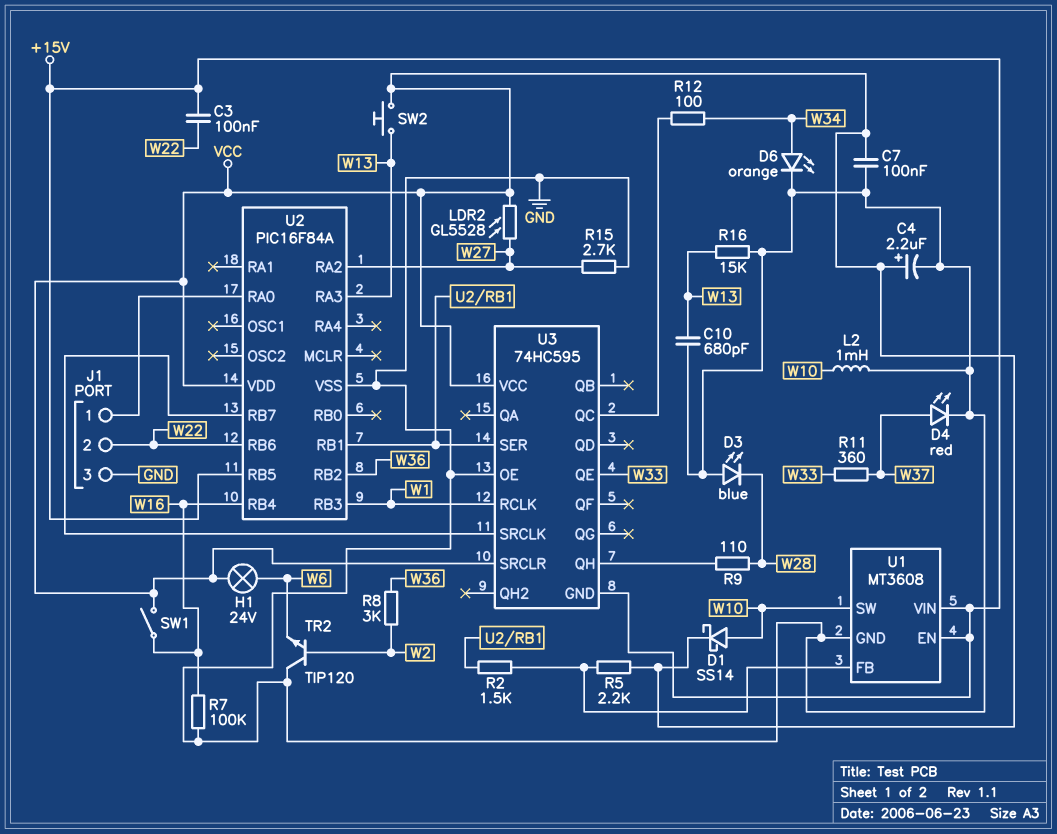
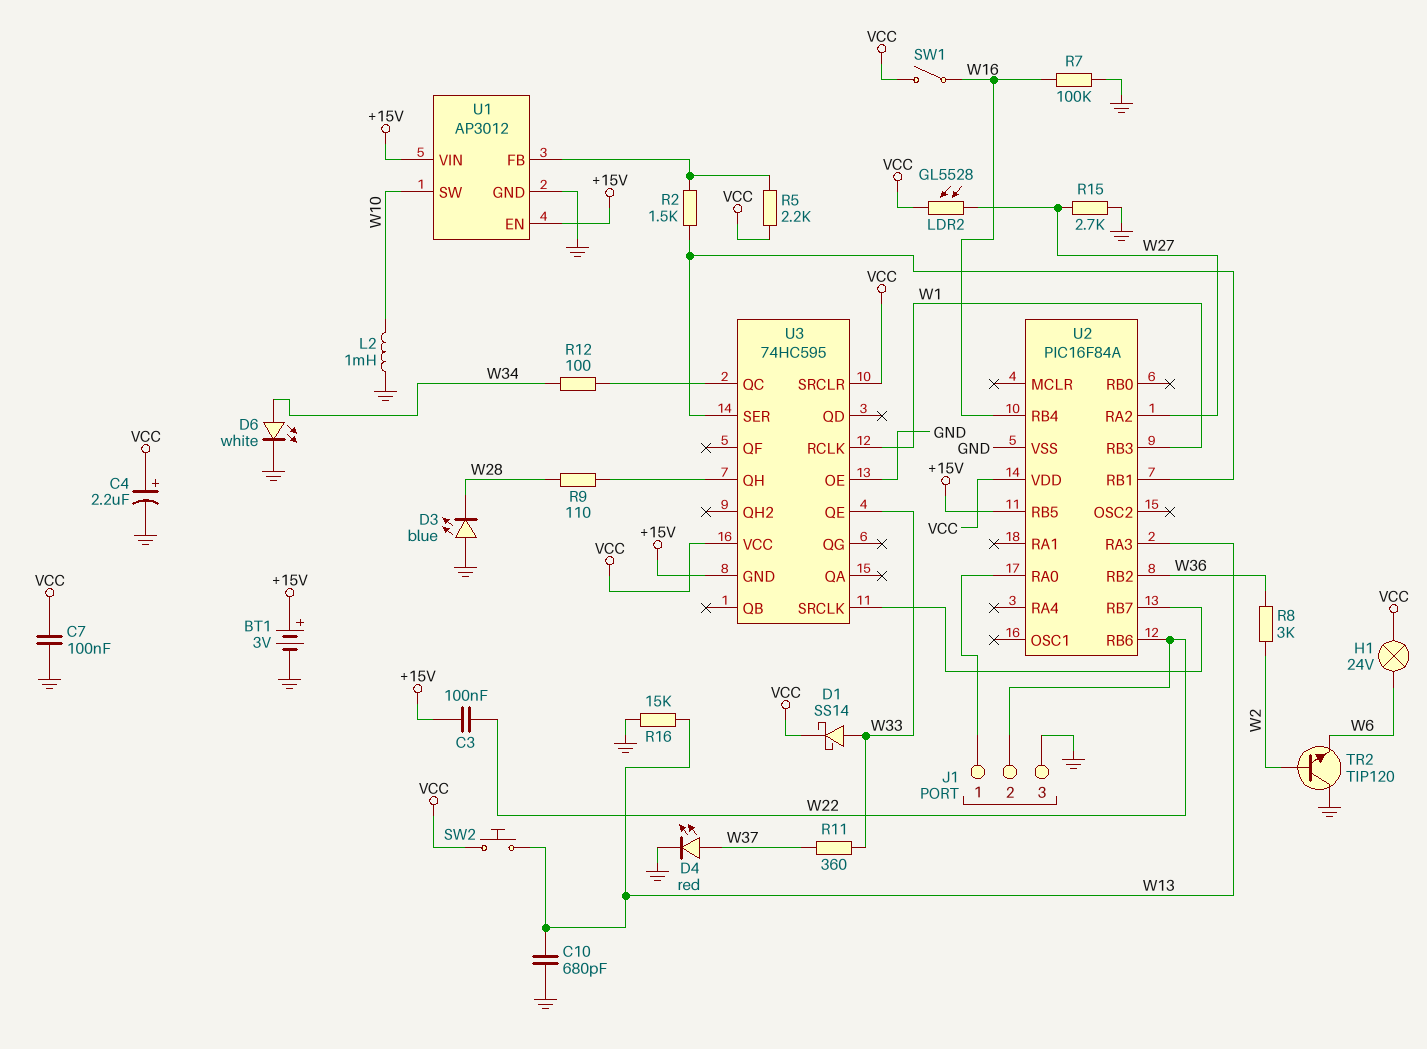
BT1: none -> 3V (plus +15V, minus GND)
D1: schottky SS14 (A W10, K VCC) -> schottky SS14 (A W33, K VCC)
D6: LED orange (A W34, K GND) -> LED white (A W34, K GND)
U1: MT3608 -> AP3012

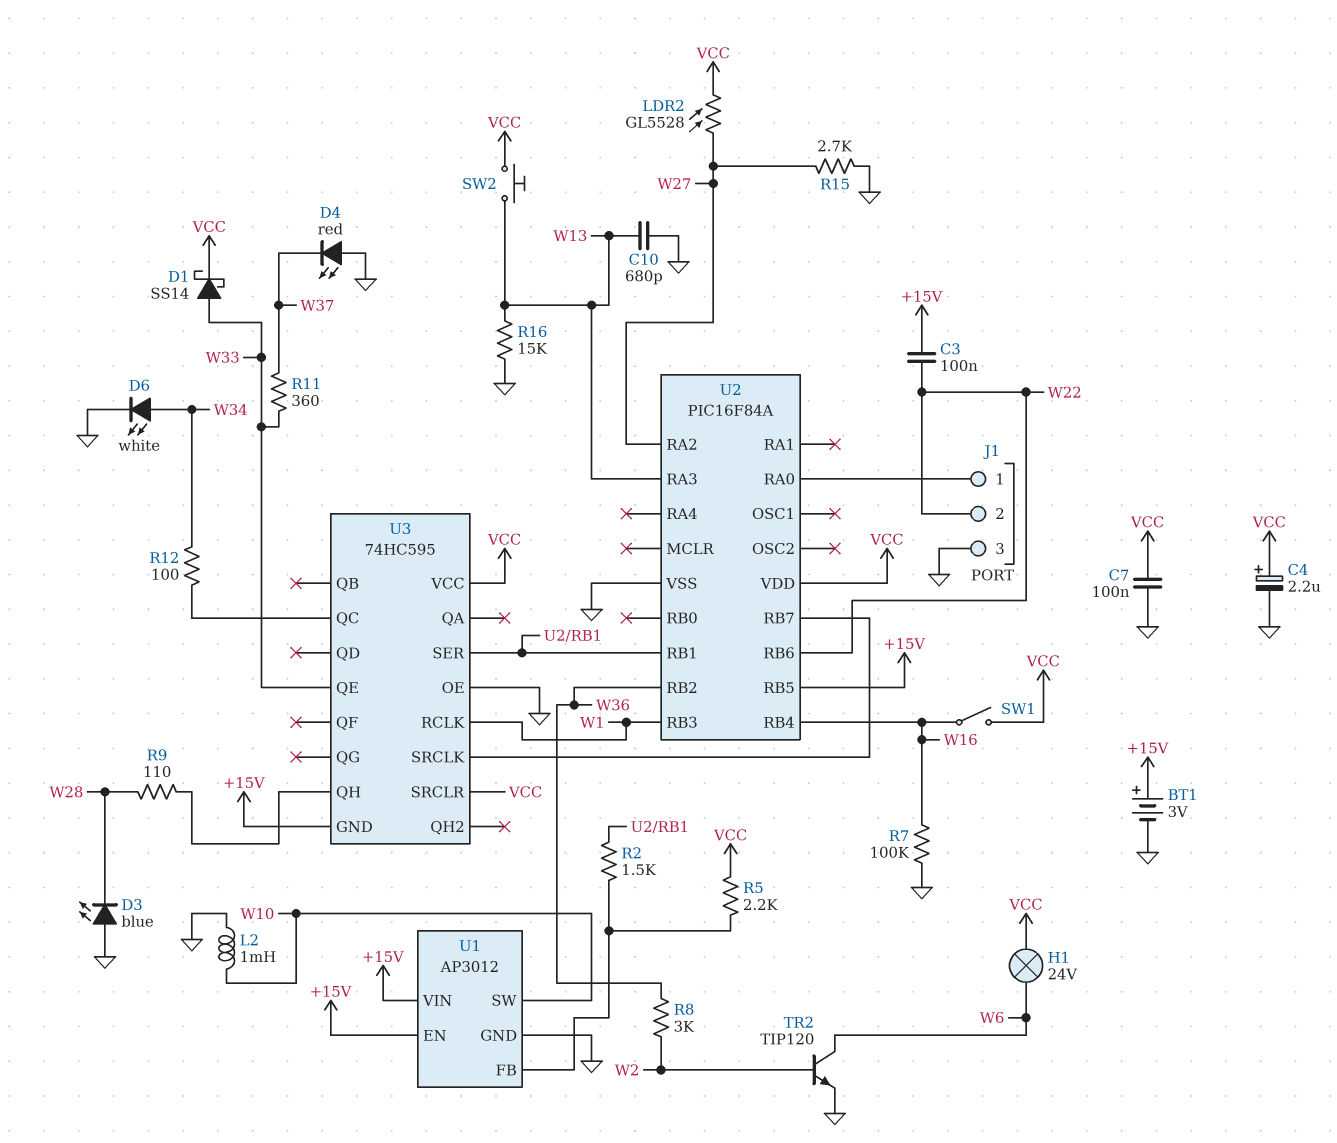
D4: LED red (A W37, K GND) -> LED red (A GND, K W37)
TR2: NPN TIP120 (B W2, C GND, E W6) -> NPN TIP120 (B W2, C W6, E GND)

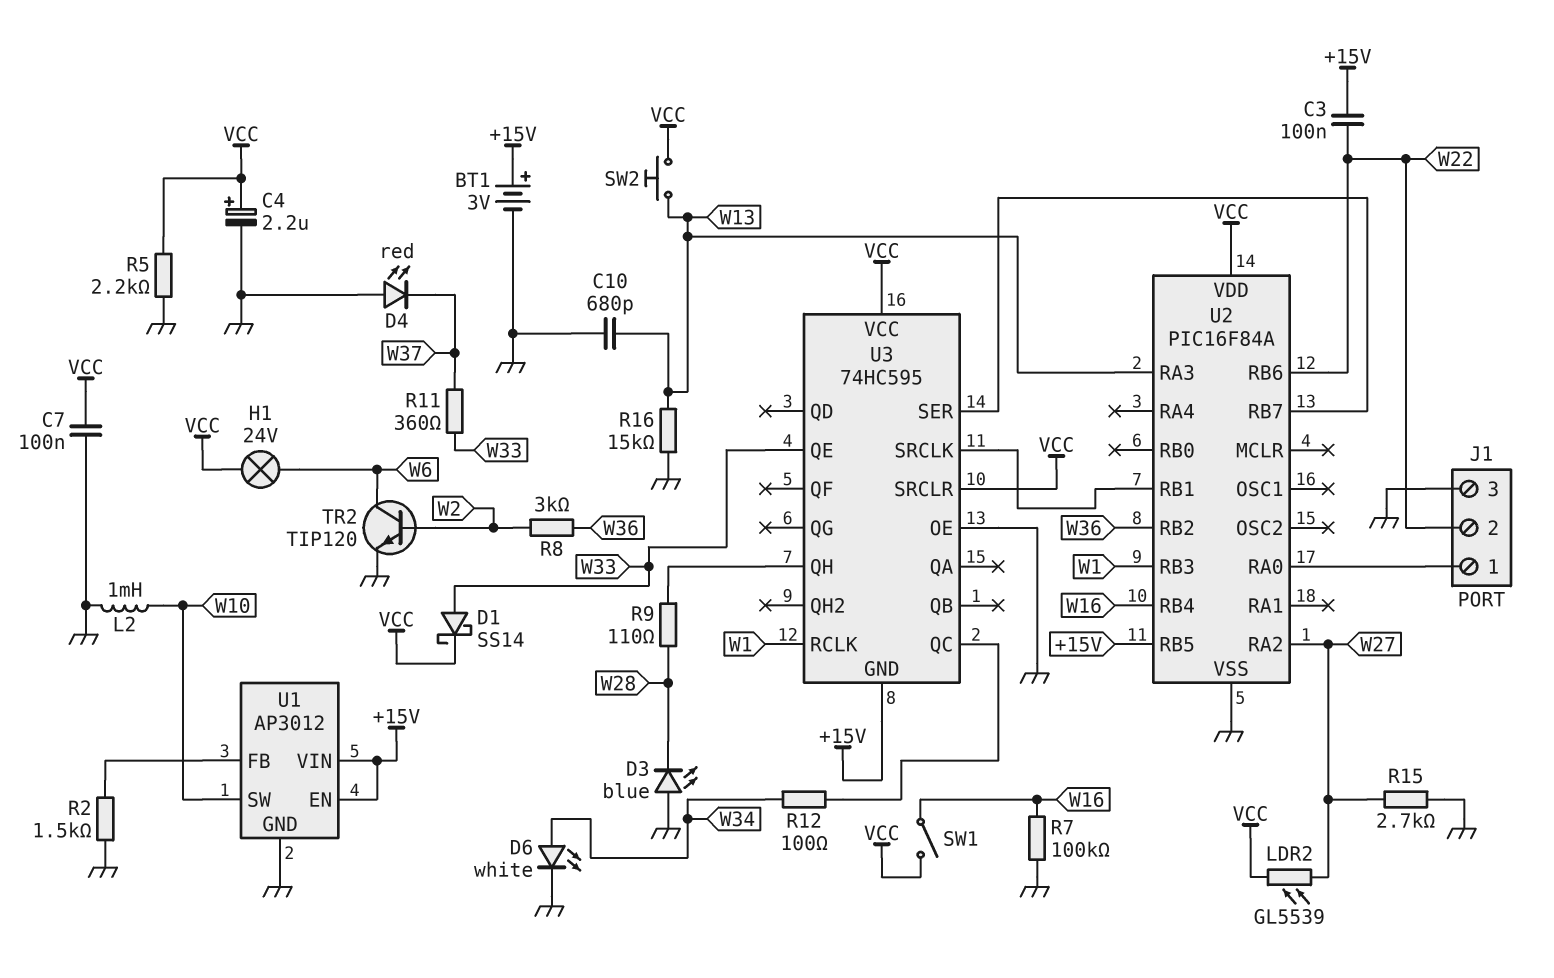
LDR2: GL5528 (VCC, W27) -> GL5539 (VCC, W27)
R2: 1.5k (U1/FB, U2/RB1) -> 1.5k (GND, U1/FB)
R5: 2.2k (U1/FB, VCC) -> 2.2k (GND, VCC)
U3 pin SER: U2/RB1 -> U2/RB7
U3 pin SRCLK: U2/RB7 -> U2/RB1

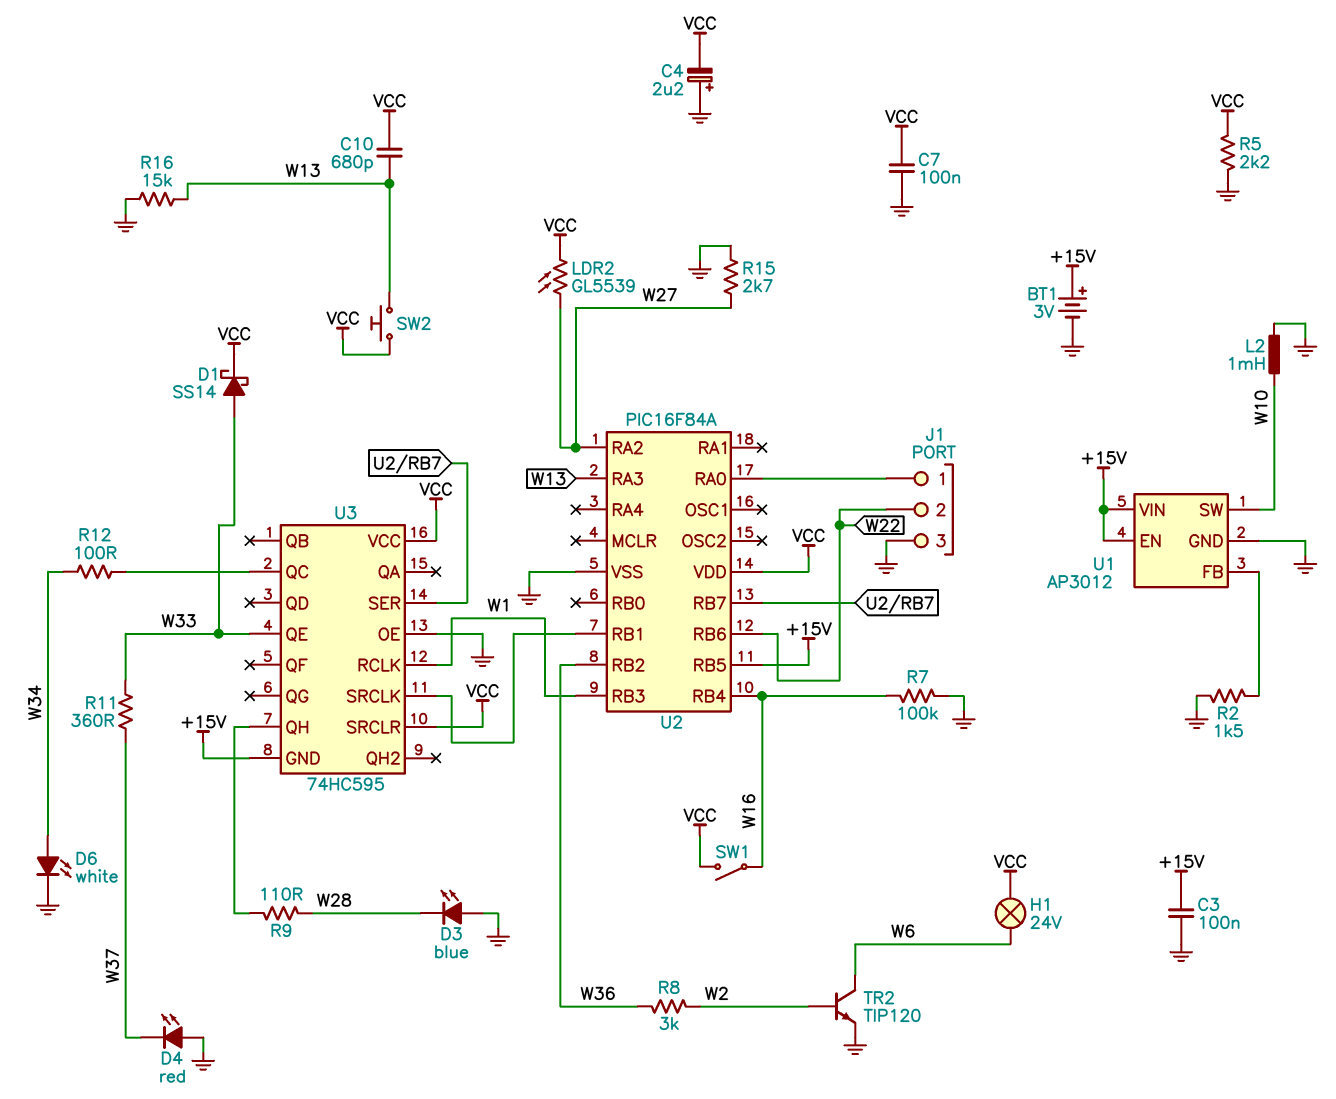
C3: 100nF (+15V, W22) -> 100nF (+15V, GND)
C4: 2.2uF (plus VCC, minus GND) -> 2.2uF (plus GND, minus VCC)
C10: 680pF (GND, W13) -> 680pF (VCC, W13)

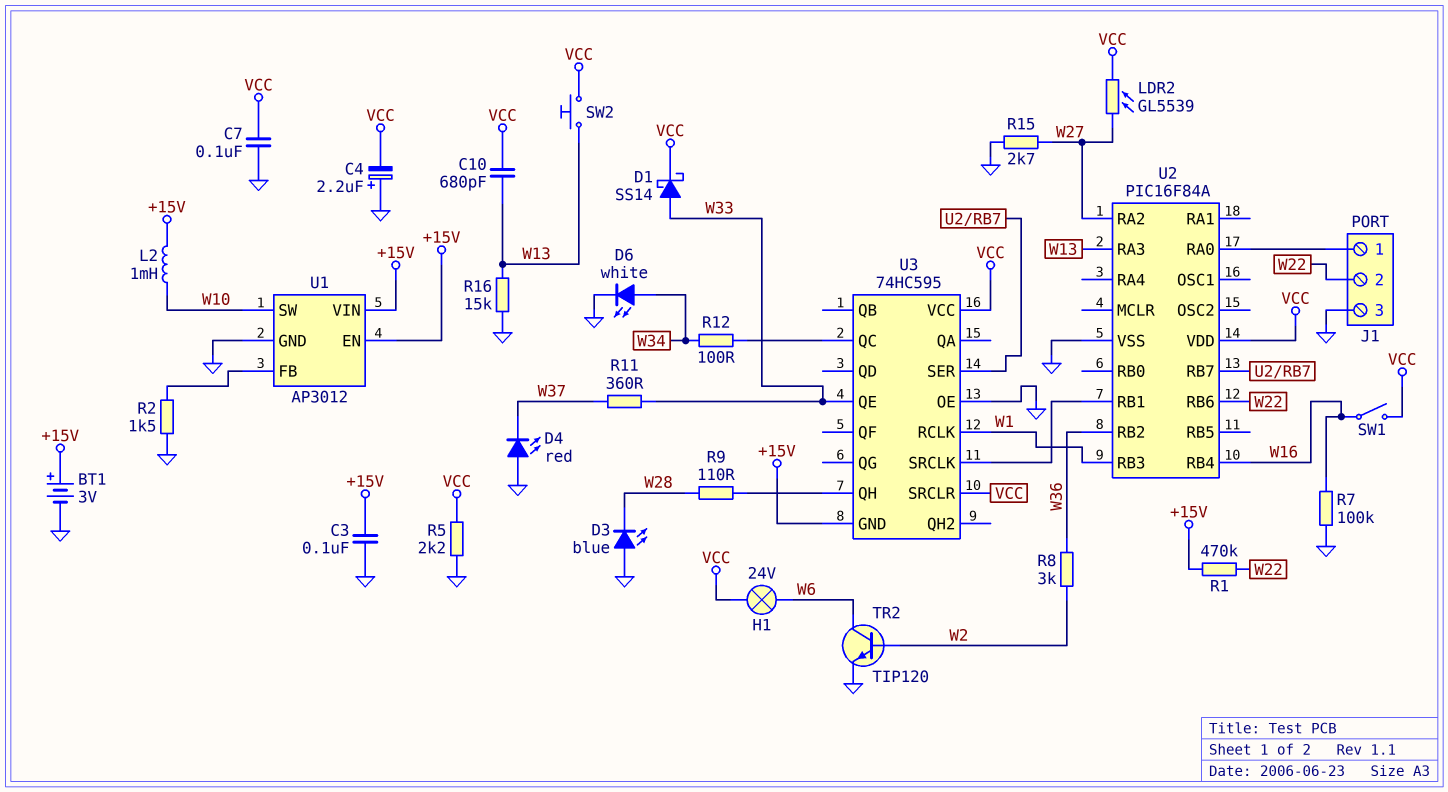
L2: 1mH (GND, W10) -> 1mH (+15V, W10)
R1: none -> 470k (+15V, W22)
U2 pin RB5: +15V -> none

